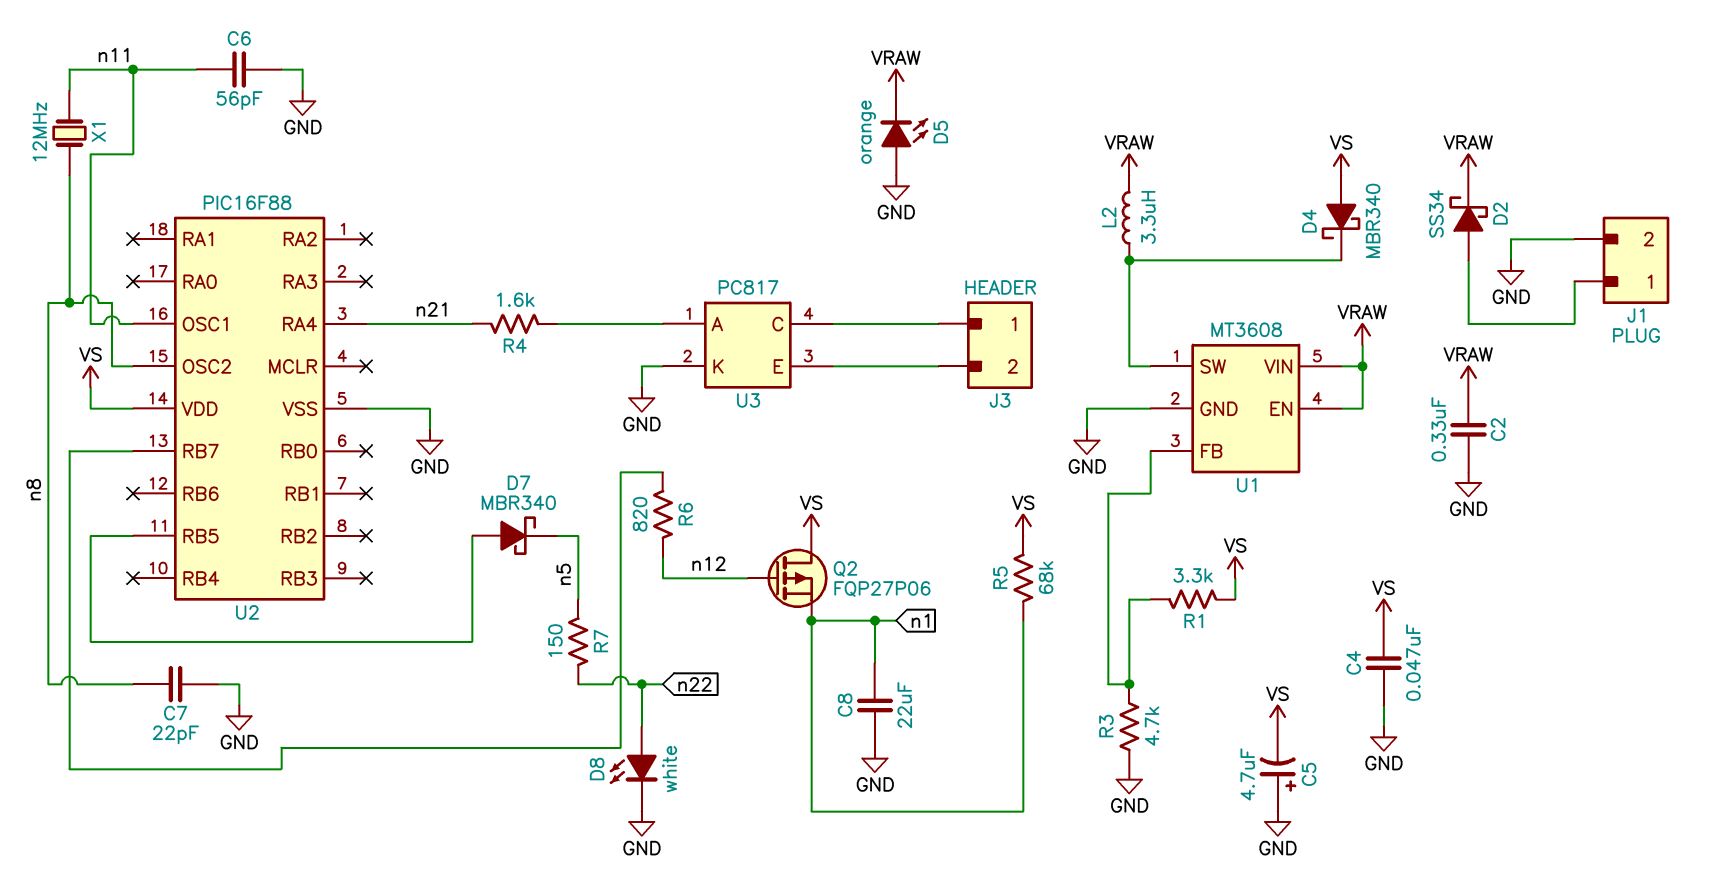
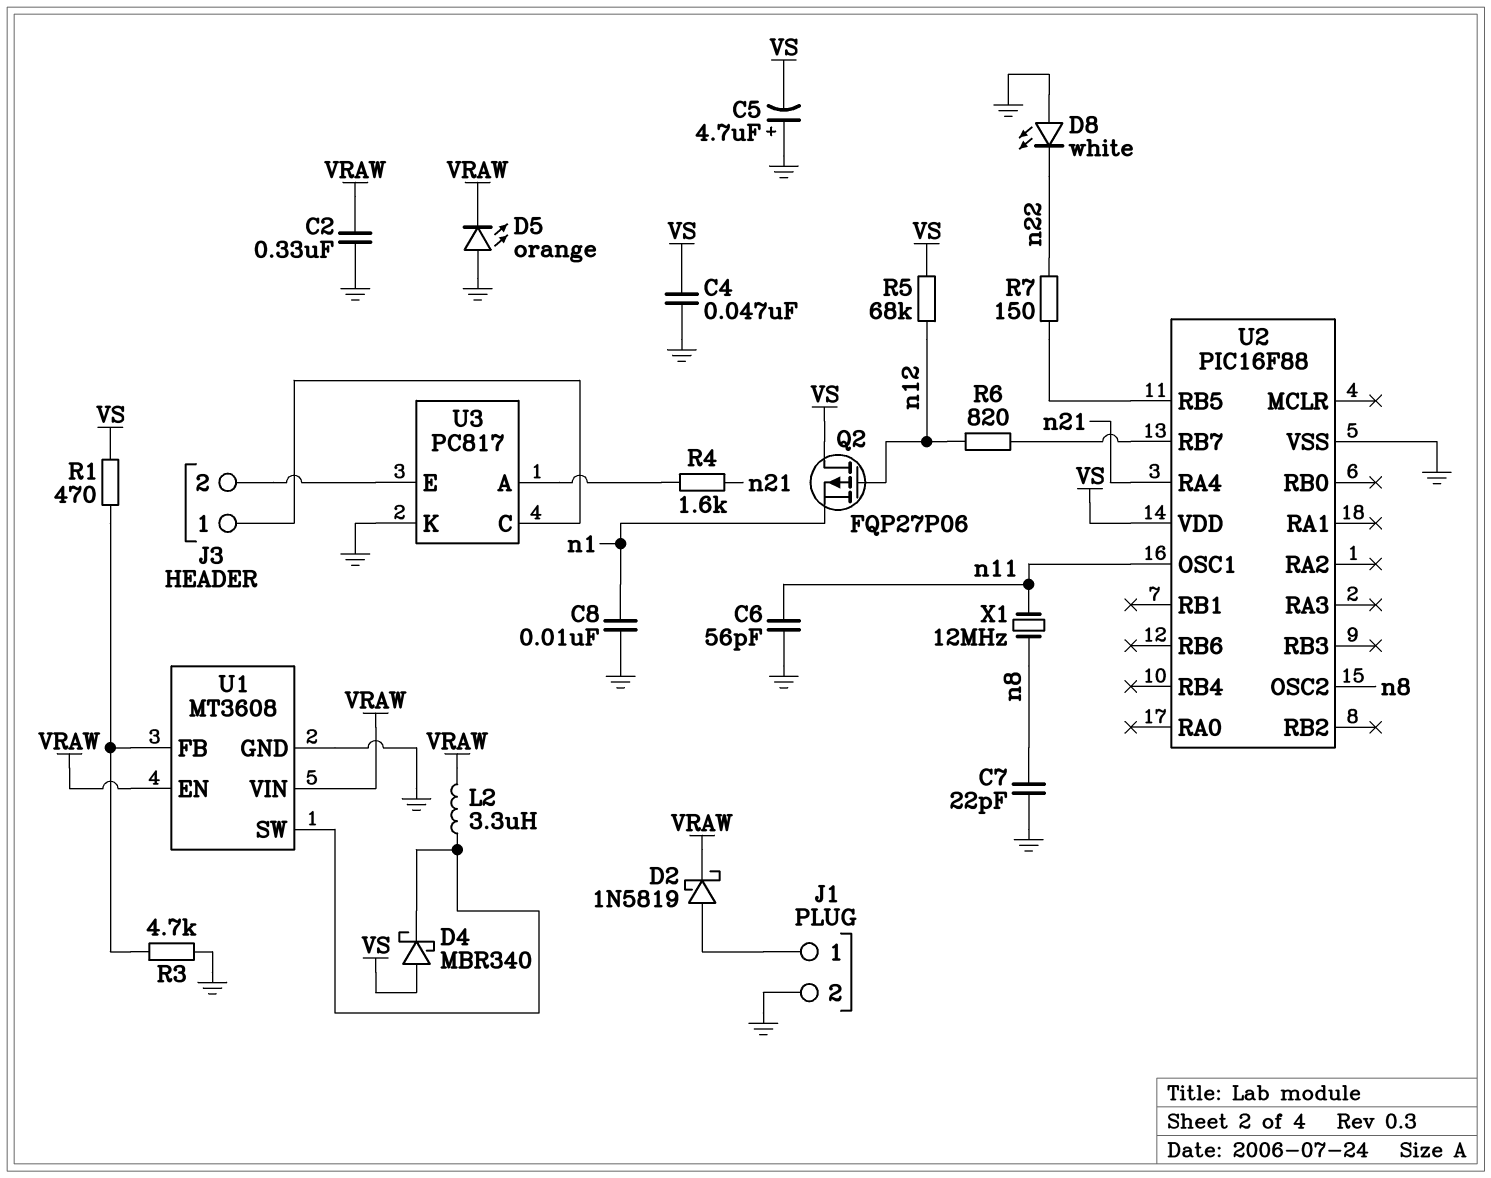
C8: 22uF (GND, n1) -> 10nF (GND, n1)
D2: schottky SS34 (A J1/1, K VRAW) -> schottky 1N5819 (A J1/1, K VRAW)
D7: schottky MBR340 (A U2/RB5, K n5) -> none
D8: LED white (A n22, K GND) -> LED white (A GND, K n22)
R1: 3.3k (U1/FB, VS) -> 470 (U1/FB, VS)
R5: 68k (VS, n1) -> 68k (VS, n12)
R7: 150 (n5, n22) -> 150 (U2/RB5, n22)

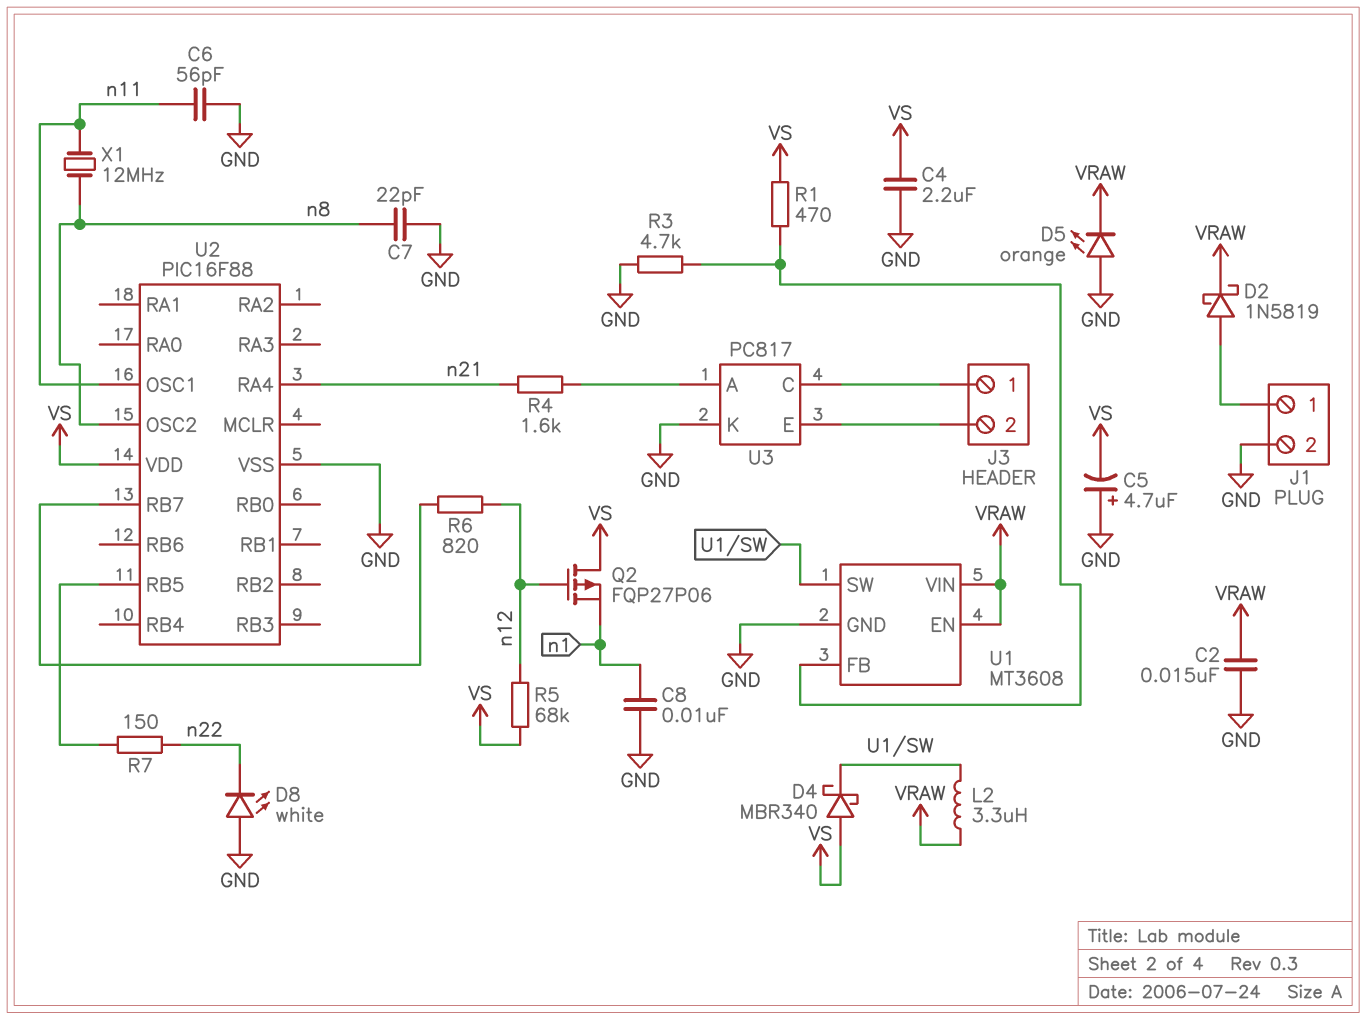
C2: 330nF (GND, VRAW) -> 15nF (GND, VRAW)
C4: 47nF (GND, VS) -> 2.2uF (GND, VS)

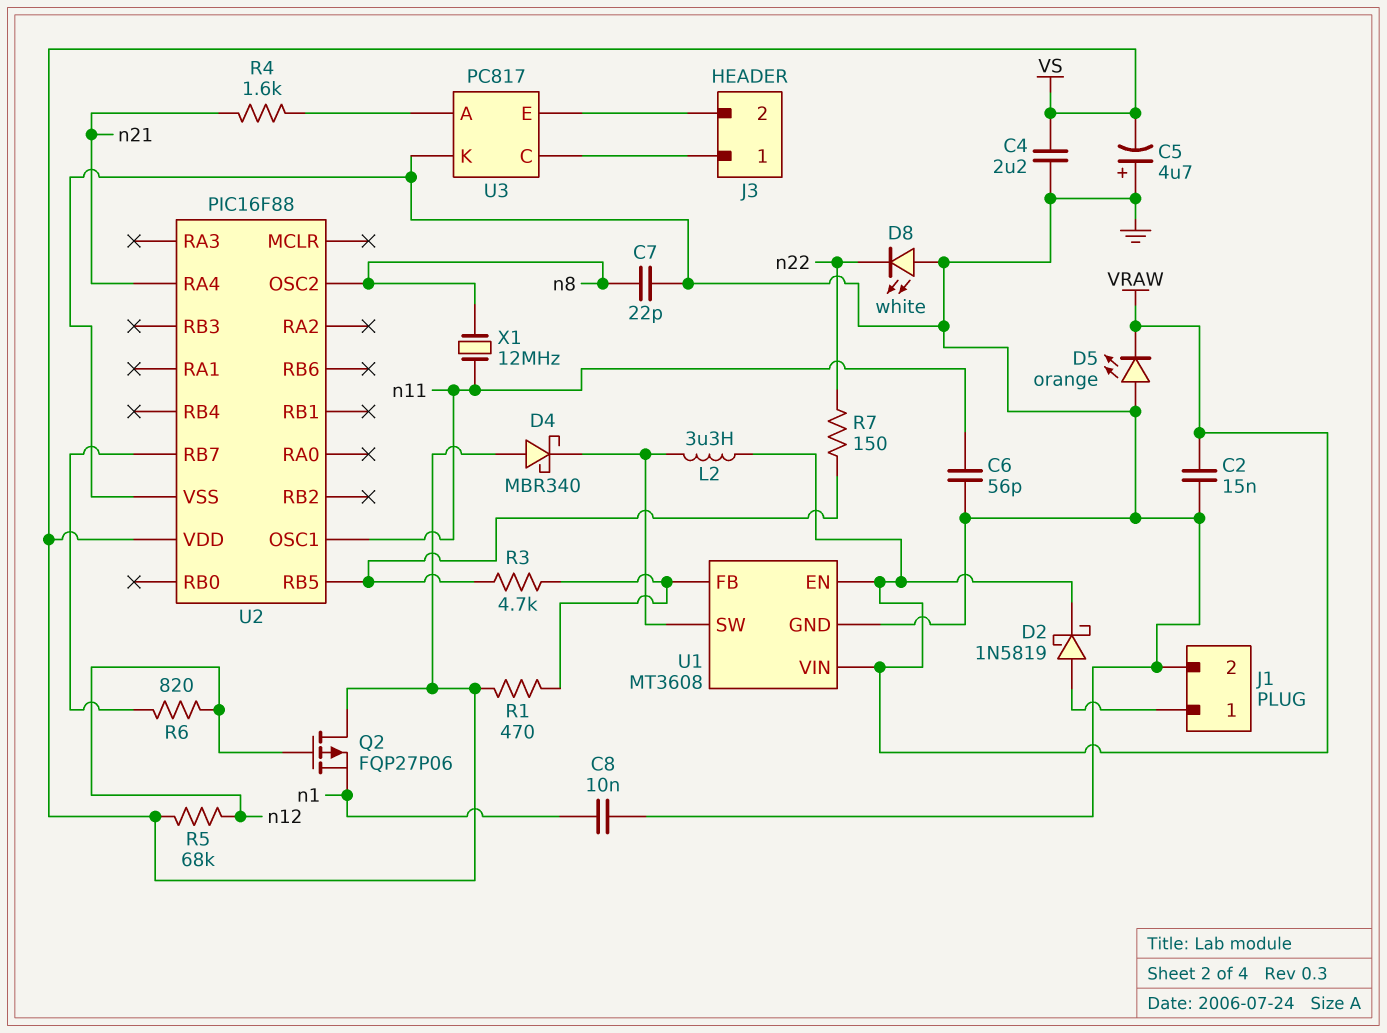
R3: 4.7k (GND, U1/FB) -> 4.7k (U1/FB, U2/RB5)

